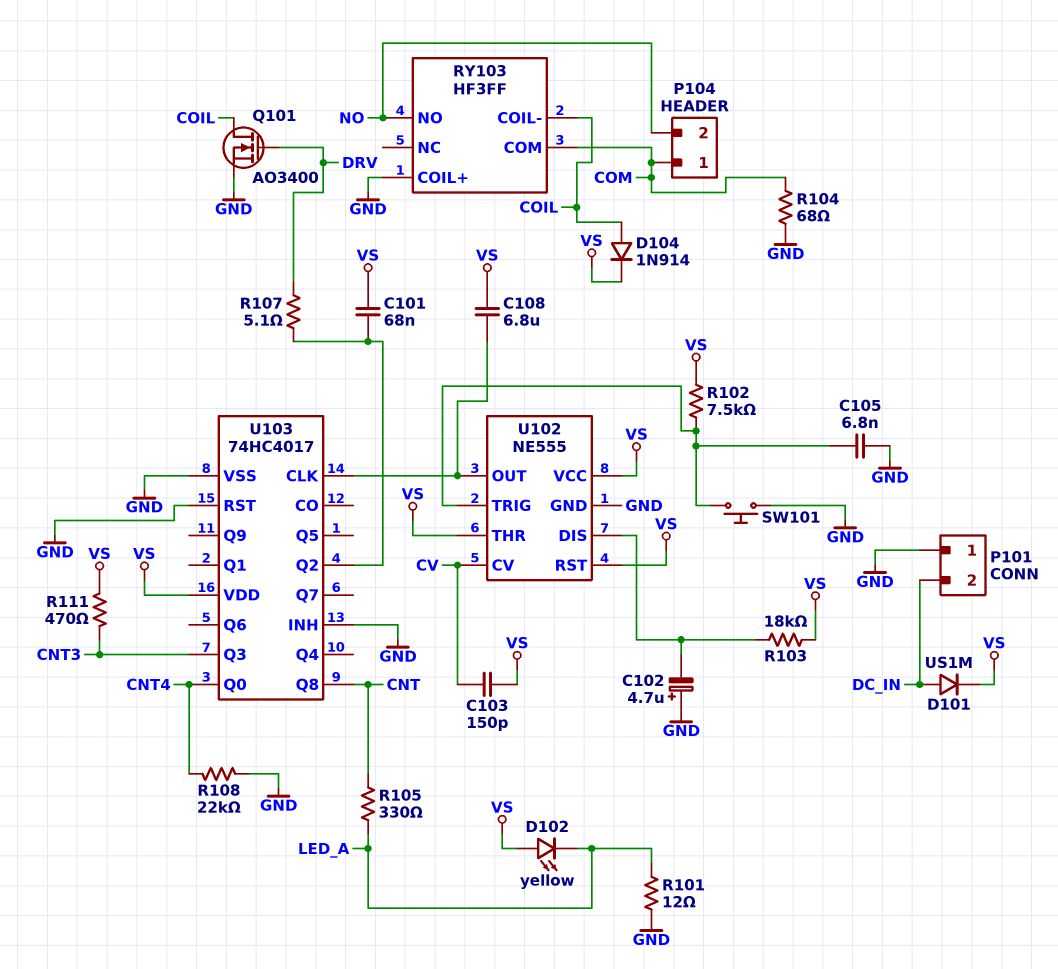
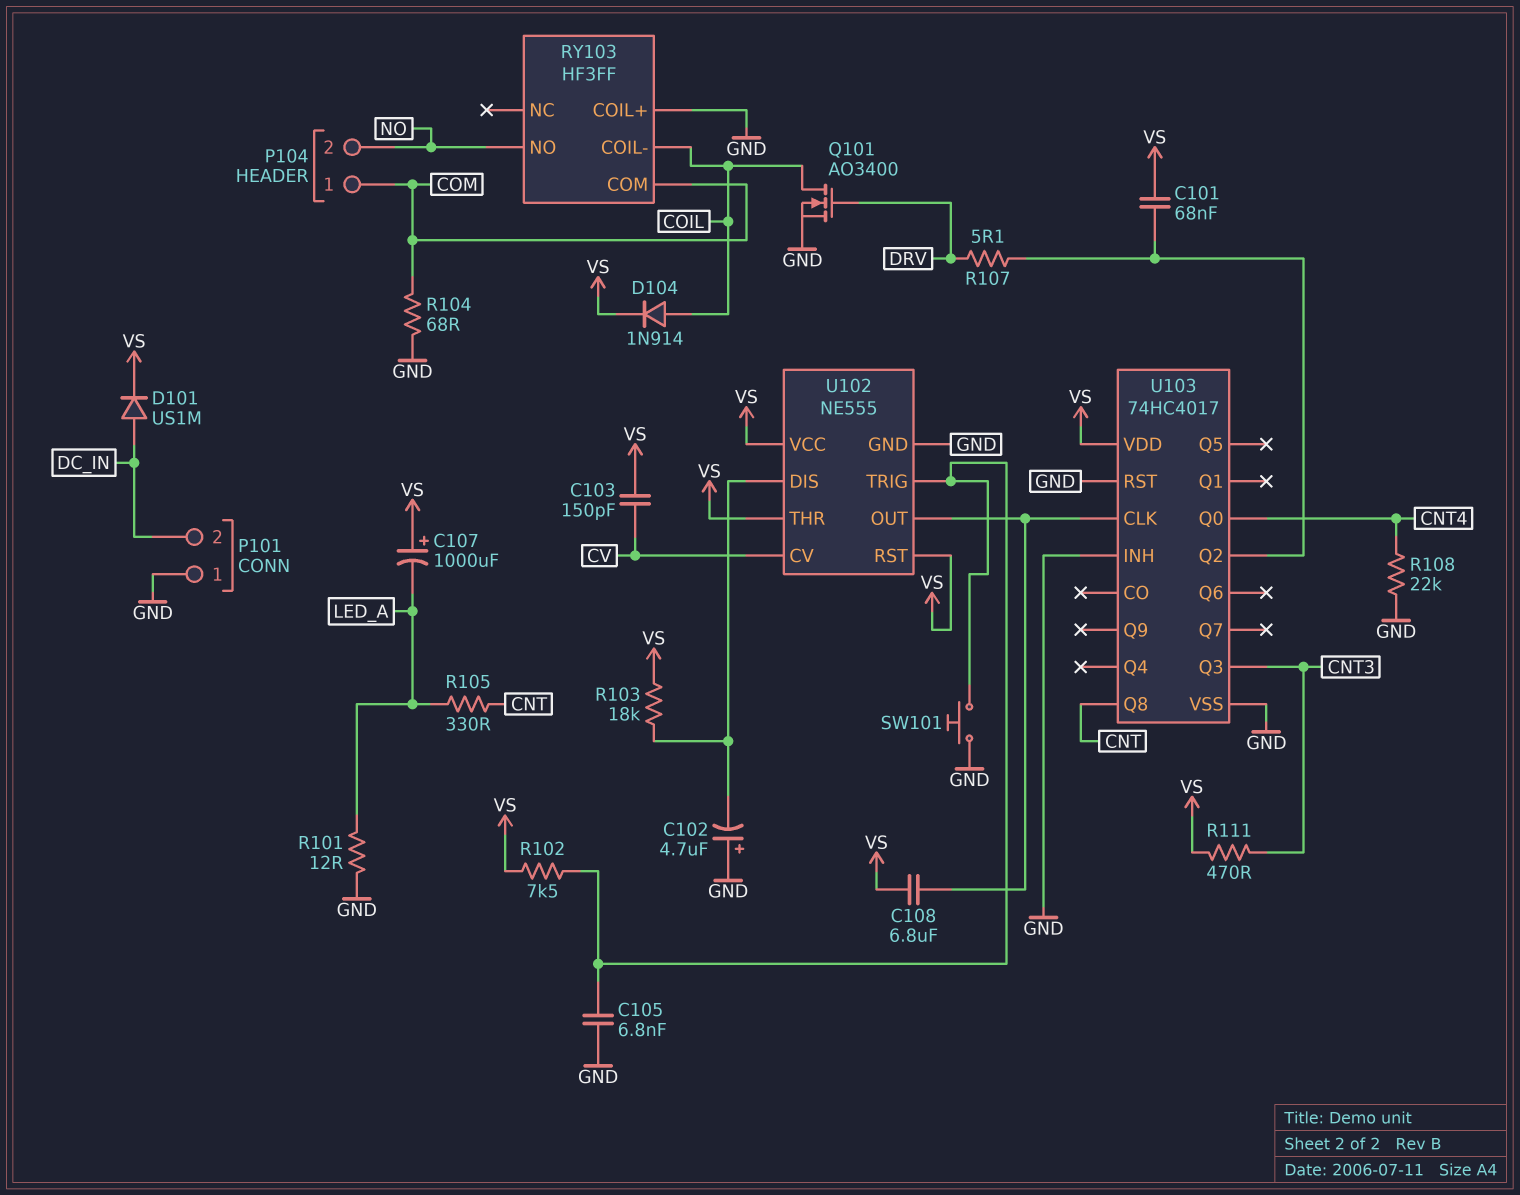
C107: none -> 1000uF (plus VS, minus LED_A)
D102: LED yellow (A VS, K LED_A) -> none

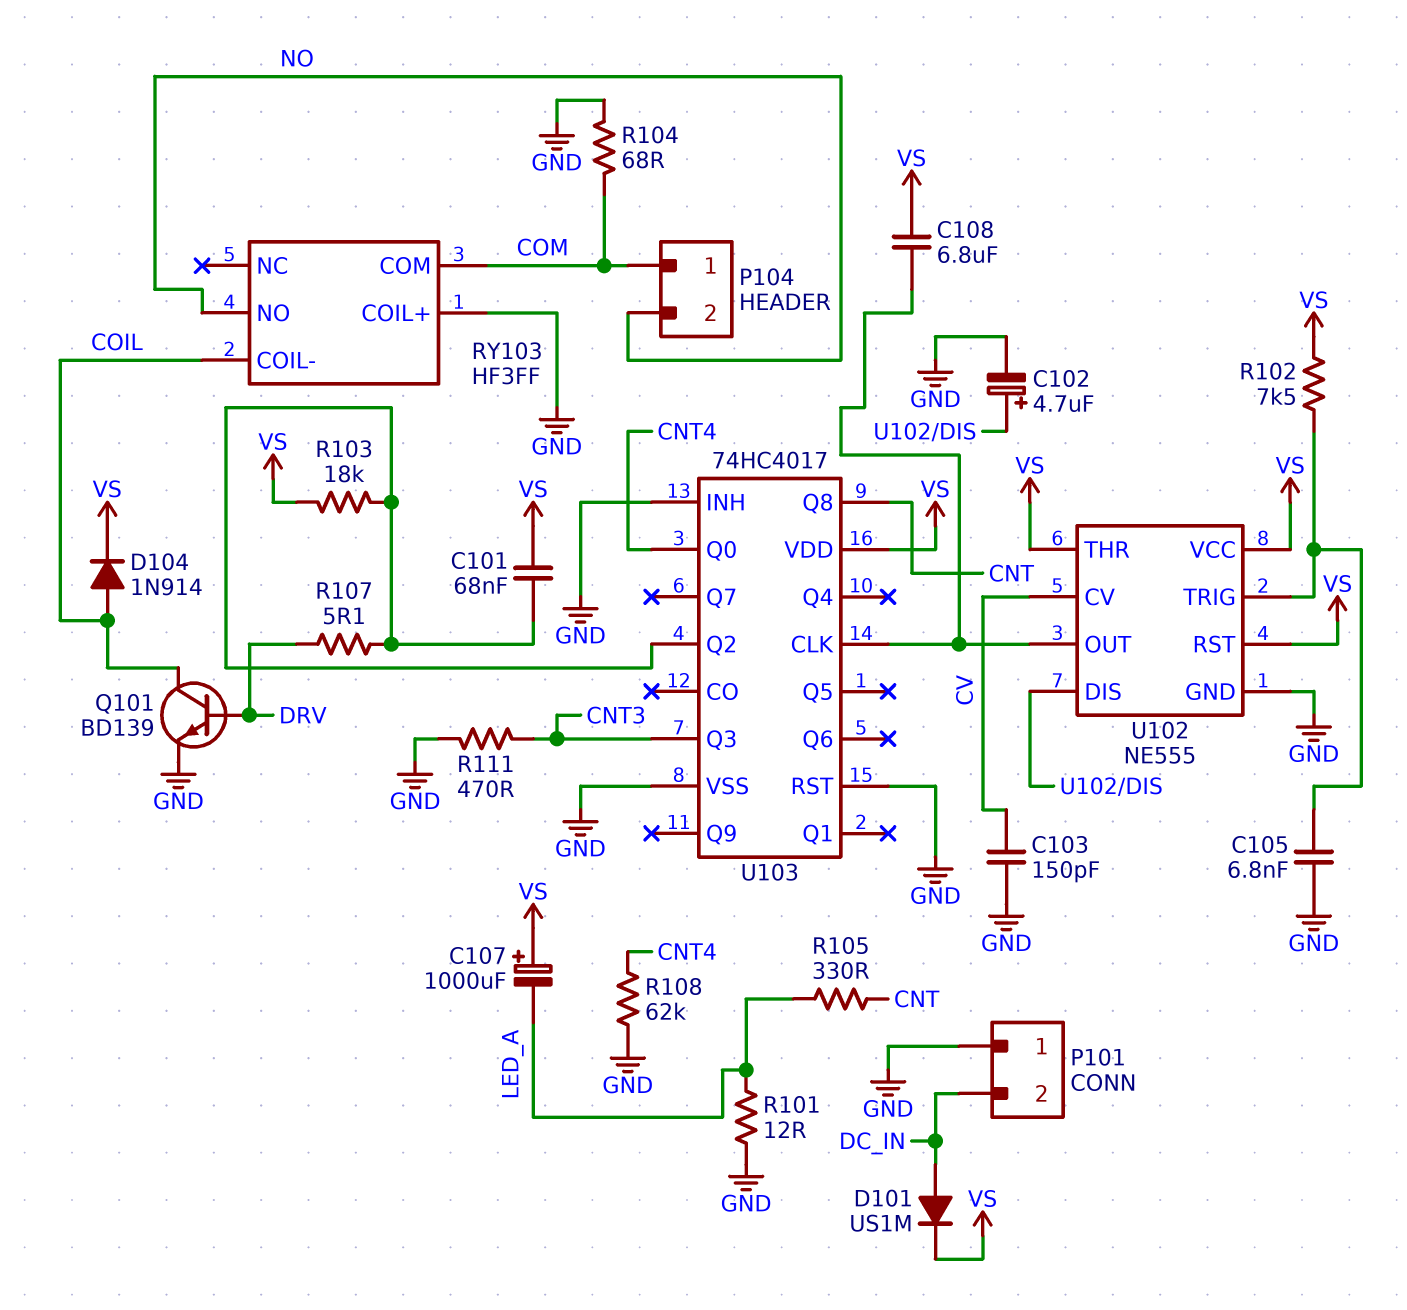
C102: 4.7uF (plus GND, minus U102/DIS) -> 4.7uF (plus U102/DIS, minus GND)
C103: 150pF (CV, VS) -> 150pF (CV, GND)
Q101: NMOS AO3400 (G DRV, D COIL, S GND) -> NPN BD139 (B DRV, C COIL, E GND)
R103: 18k (U102/DIS, VS) -> 18k (U103/Q2, VS)
R108: 22k (CNT4, GND) -> 62k (CNT4, GND)
R111: 470 (CNT3, VS) -> 470 (CNT3, GND)
SW101: button (GND, U102/TRIG) -> none

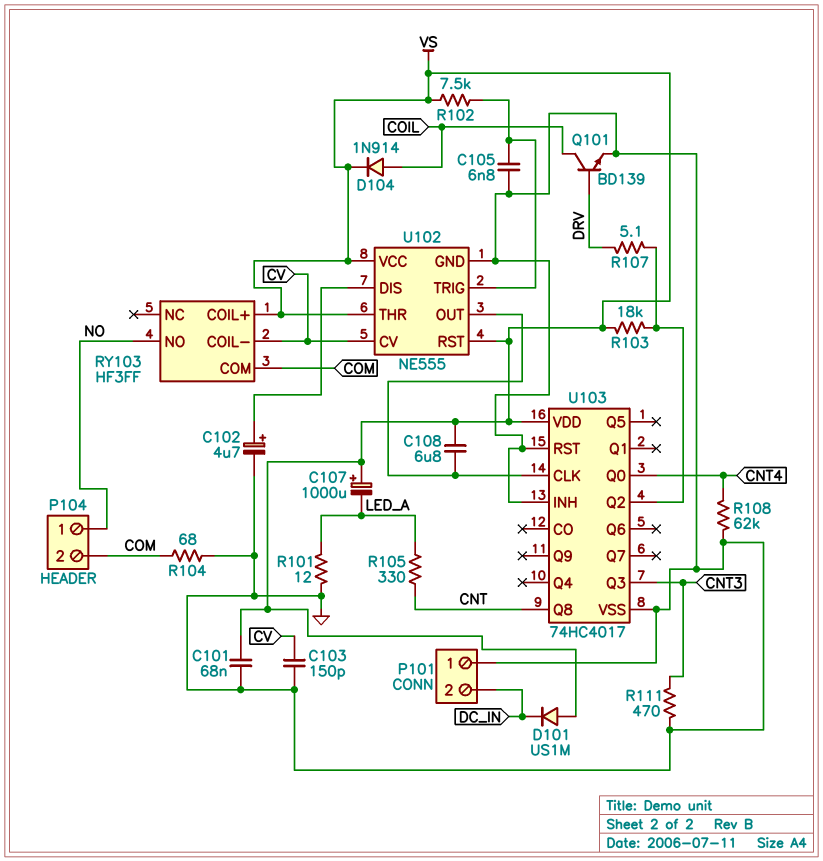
C101: 68nF (U103/Q2, VS) -> 68nF (GND, VS)
D101: diode US1M (A DC_IN, K VS) -> diode US1M (A VS, K DC_IN)
P104 pin 1: COM -> NO
P104 pin 2: NO -> COM
RY103 pin COIL+: GND -> VS
RY103 pin COIL-: COIL -> CV

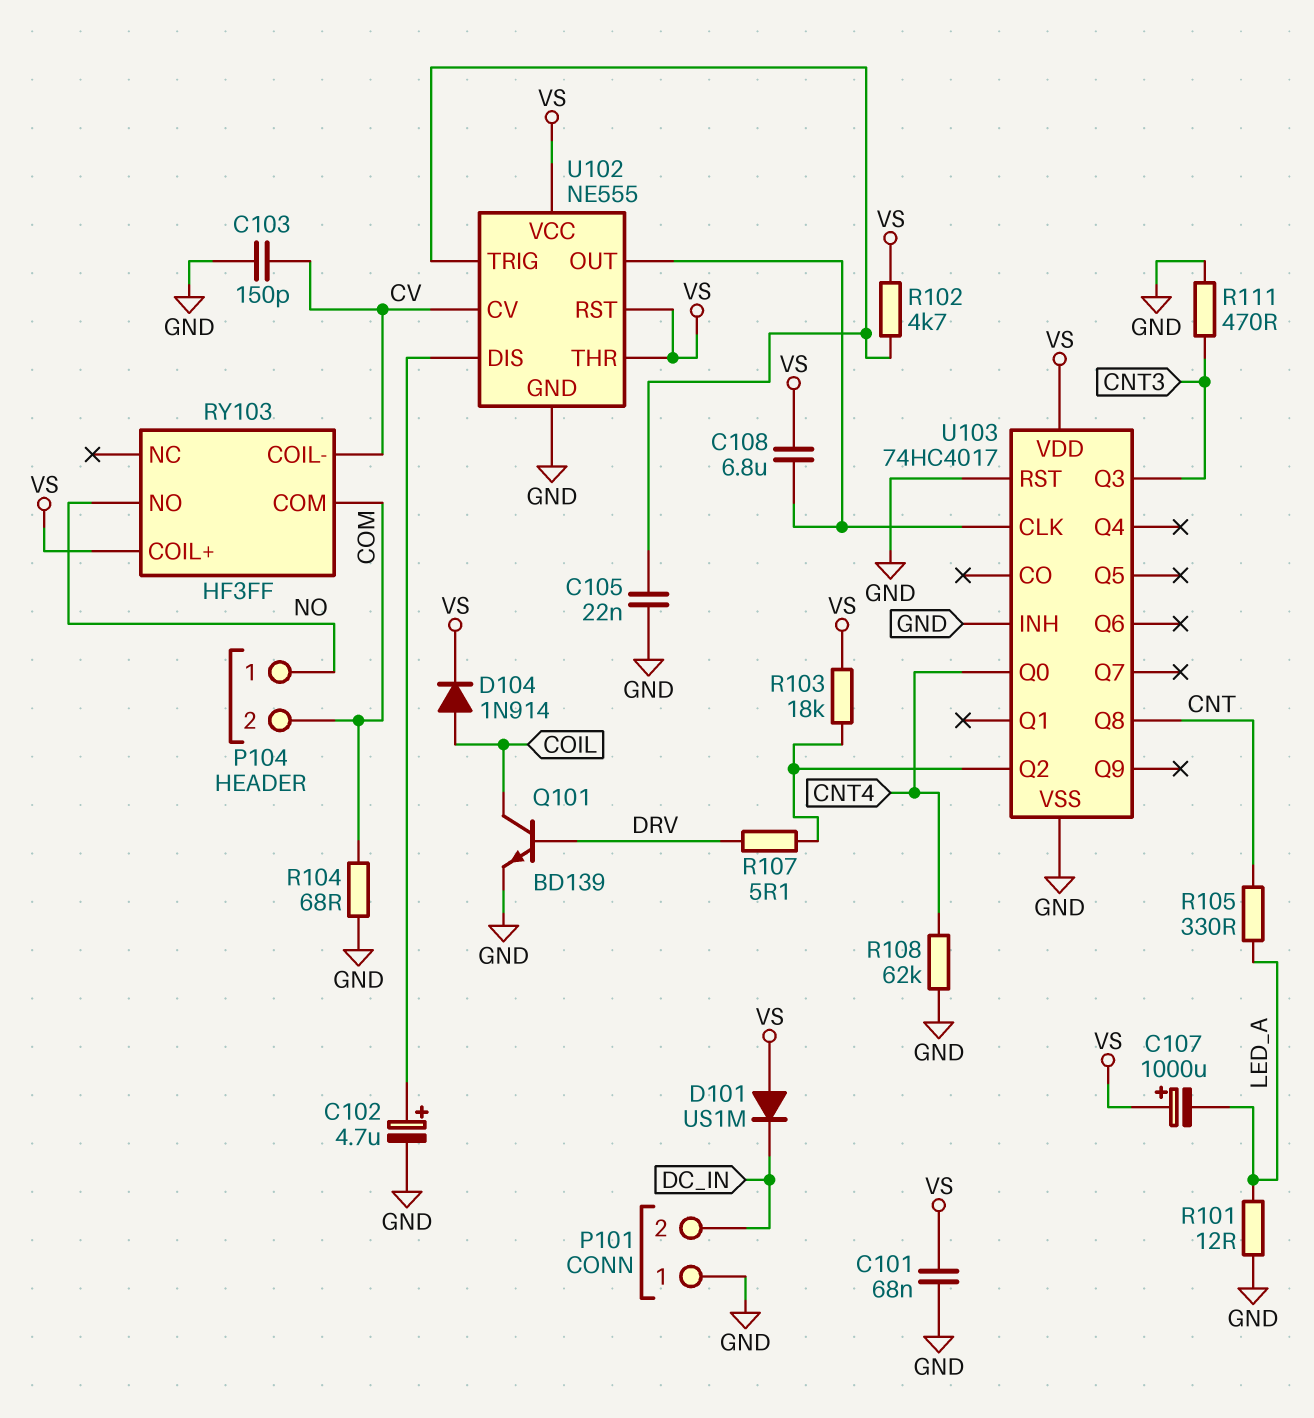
C105: 6.8nF (GND, U102/TRIG) -> 22nF (GND, U102/TRIG)
R102: 7.5k (U102/TRIG, VS) -> 4.7k (U102/TRIG, VS)

